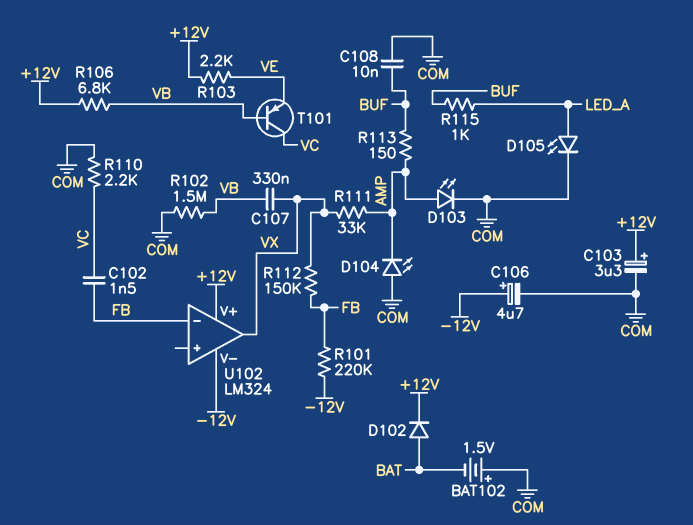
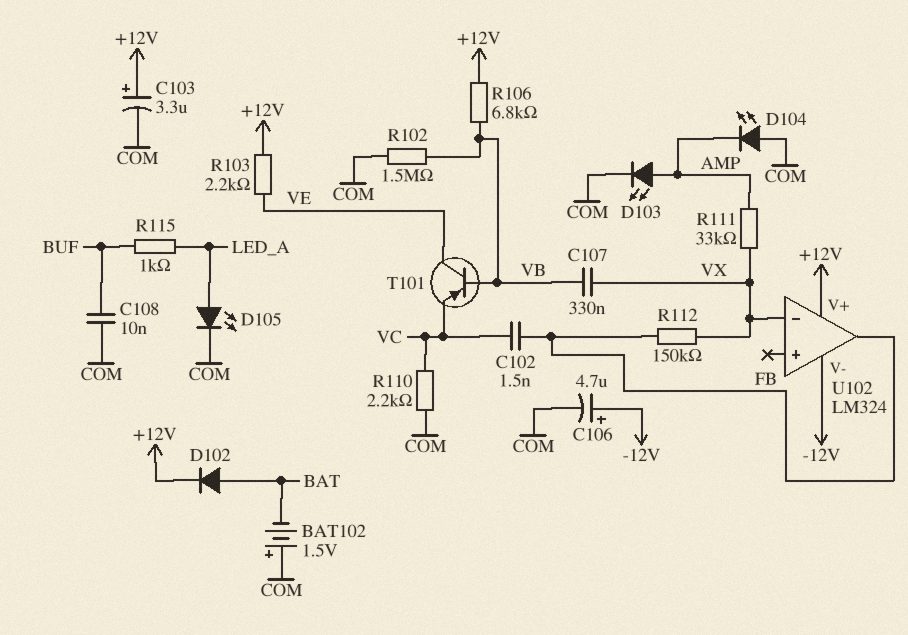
R101: 220k (-12V, FB) -> none
R113: 150 (AMP, BUF) -> none
T101: PNP (B VB, C VC, E VE) -> PNP (B VB, C VE, E VC)
U102 pin in-: FB -> VX
U102 pin out: VX -> FB

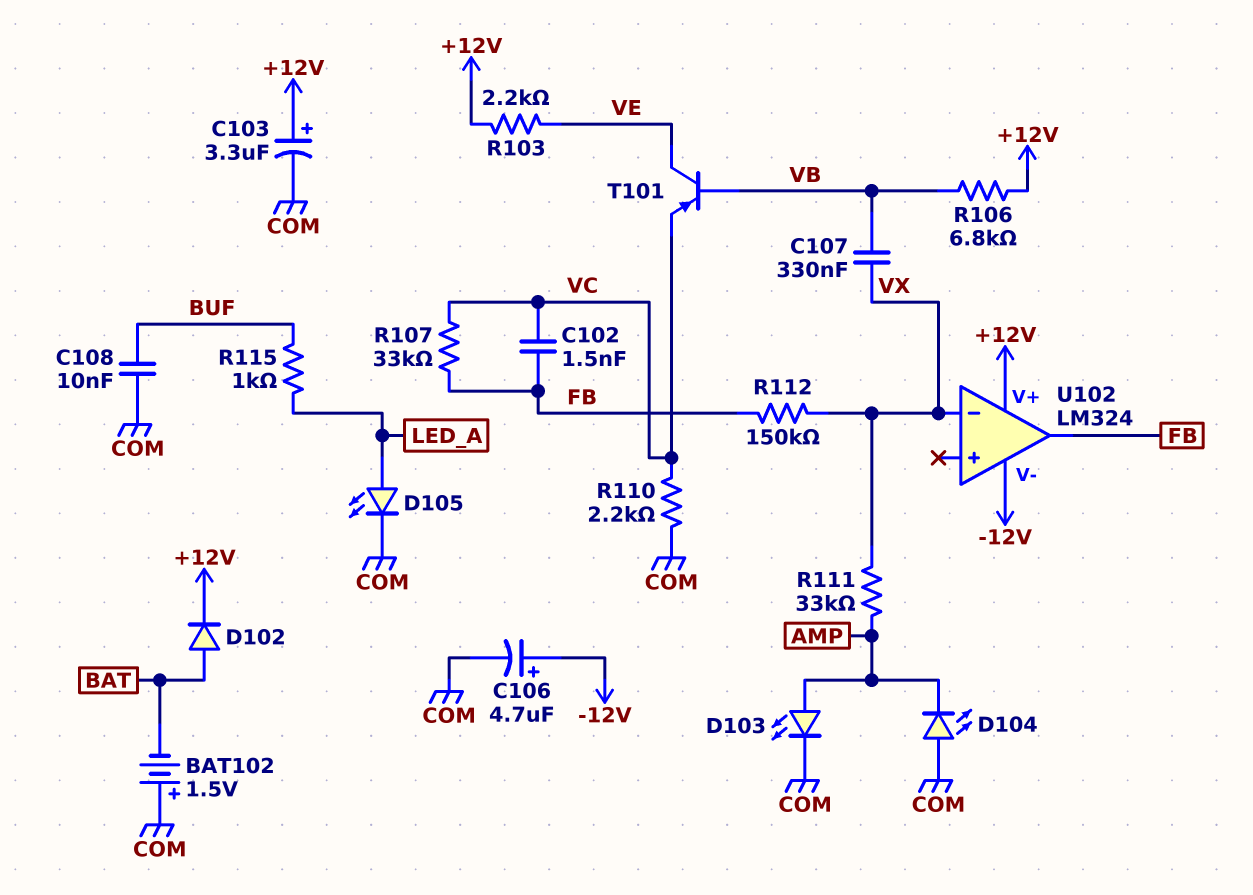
R102: 1.5M (COM, VB) -> none
R107: none -> 33k (FB, VC)

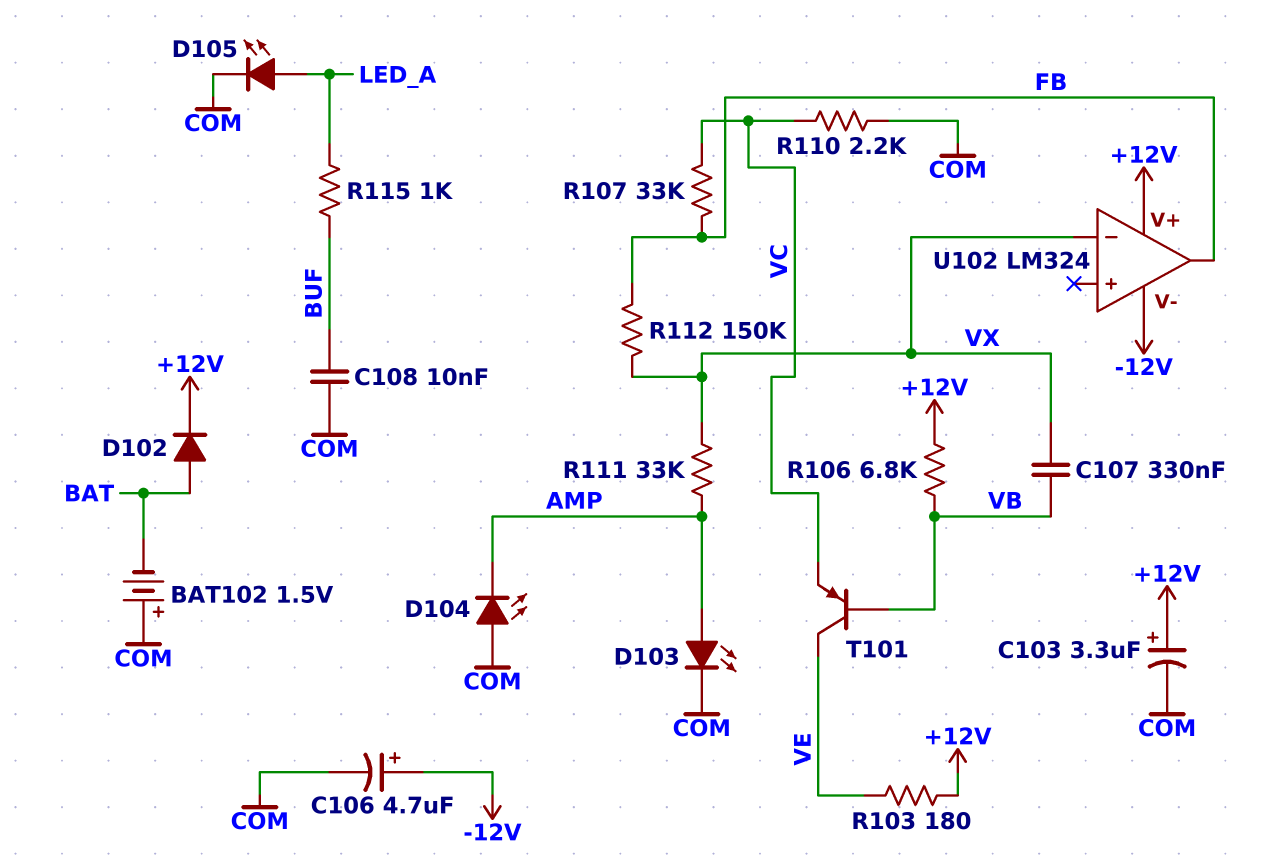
C102: 1.5nF (FB, VC) -> none
R103: 2.2k (+12V, VE) -> 180 (+12V, VE)

